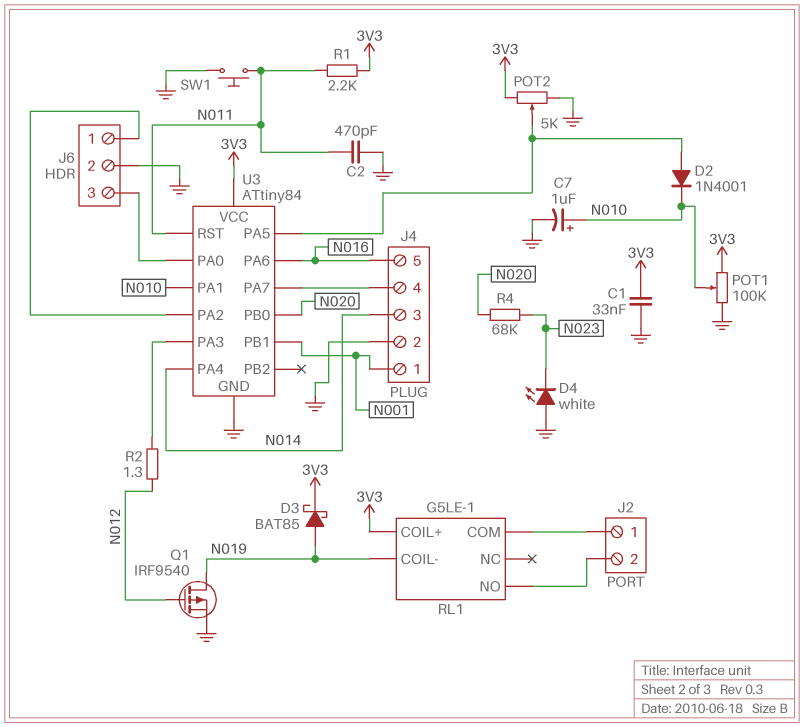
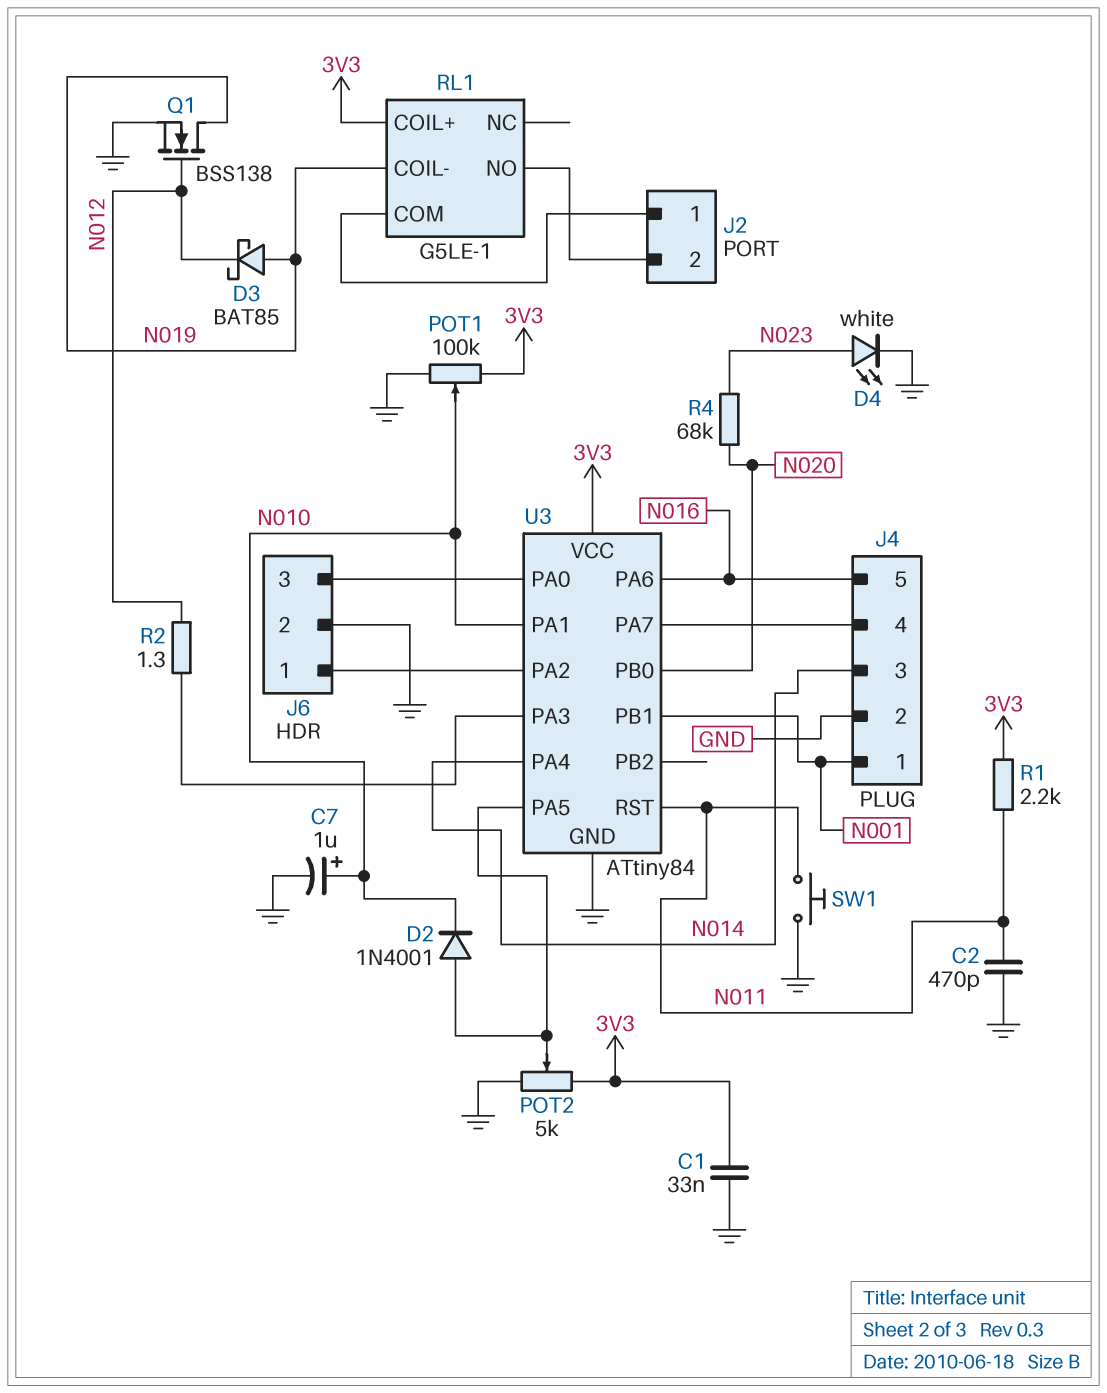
D3: schottky BAT85 (A N019, K 3V3) -> schottky BAT85 (A N019, K N012)
D4: LED white (A GND, K N023) -> LED white (A N023, K GND)
Q1: PMOS IRF9540 (G N012, D N019, S GND) -> NMOS BSS138 (G N012, D N019, S GND)

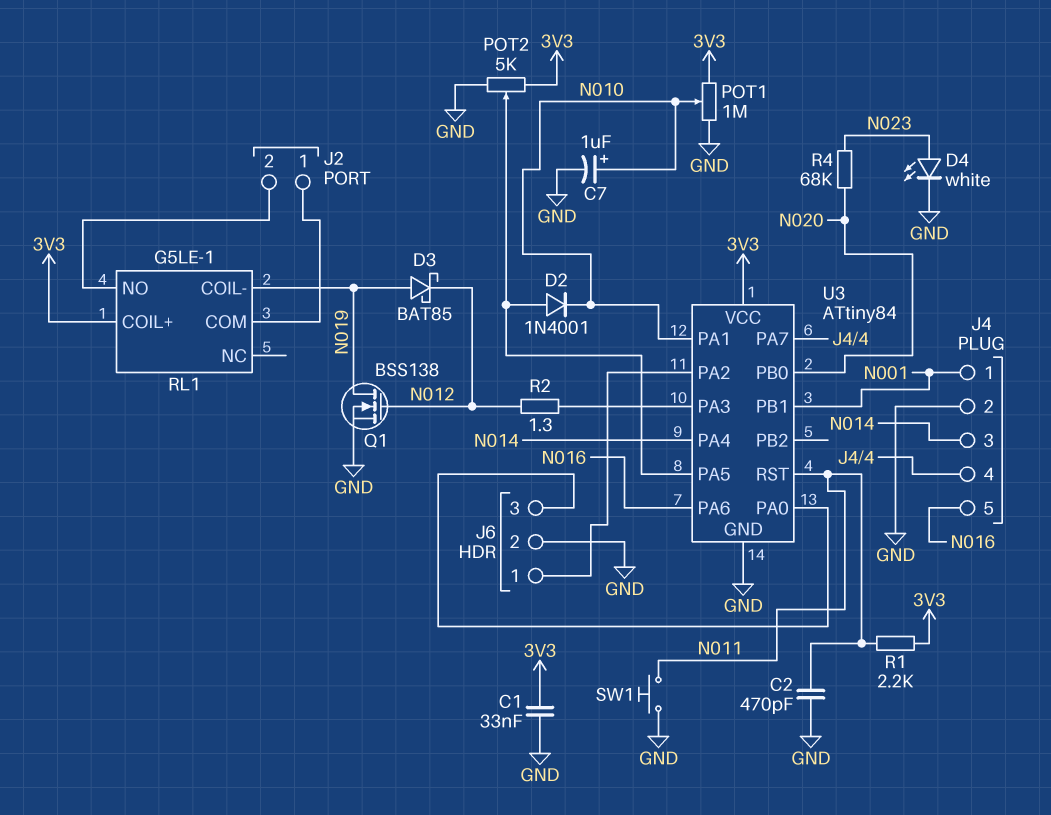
POT1: 100k (3V3, GND, wiper N010) -> 1M (3V3, GND, wiper N010)

